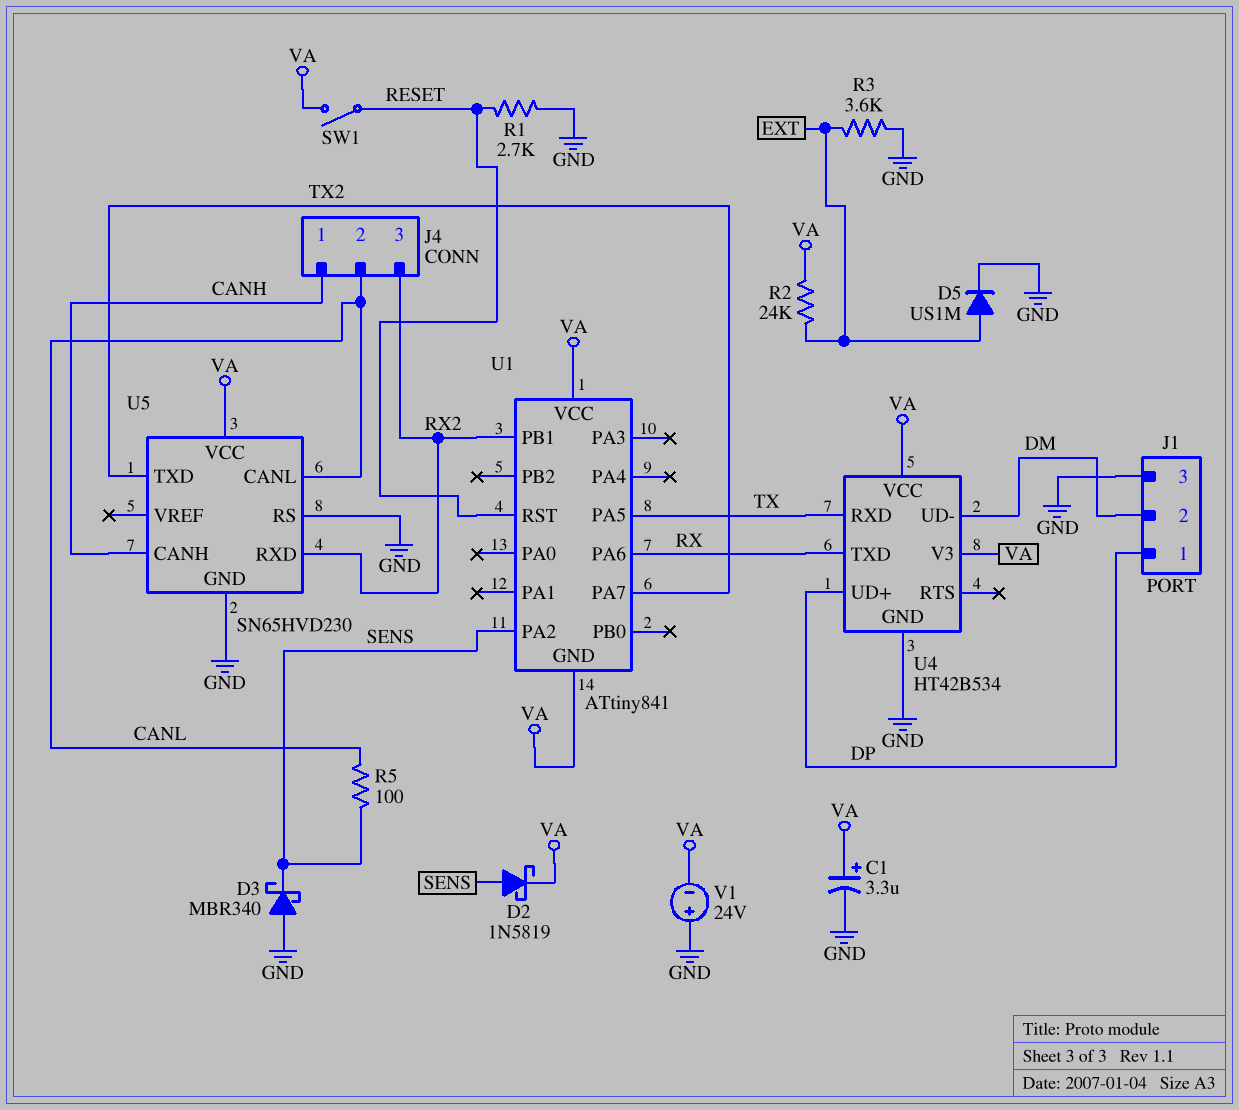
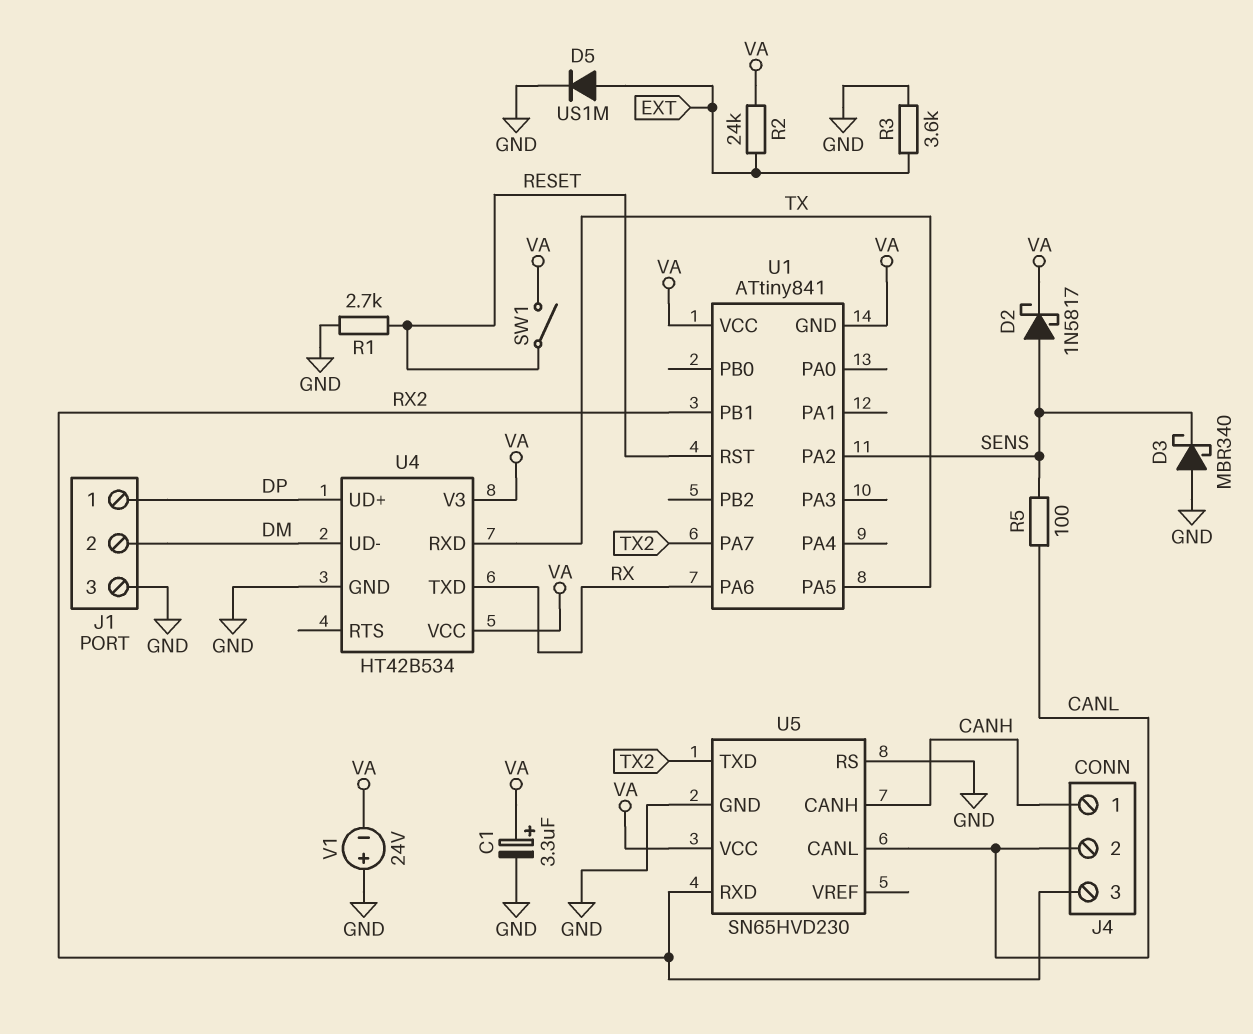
D2: schottky 1N5819 (A SENS, K VA) -> schottky 1N5817 (A SENS, K VA)

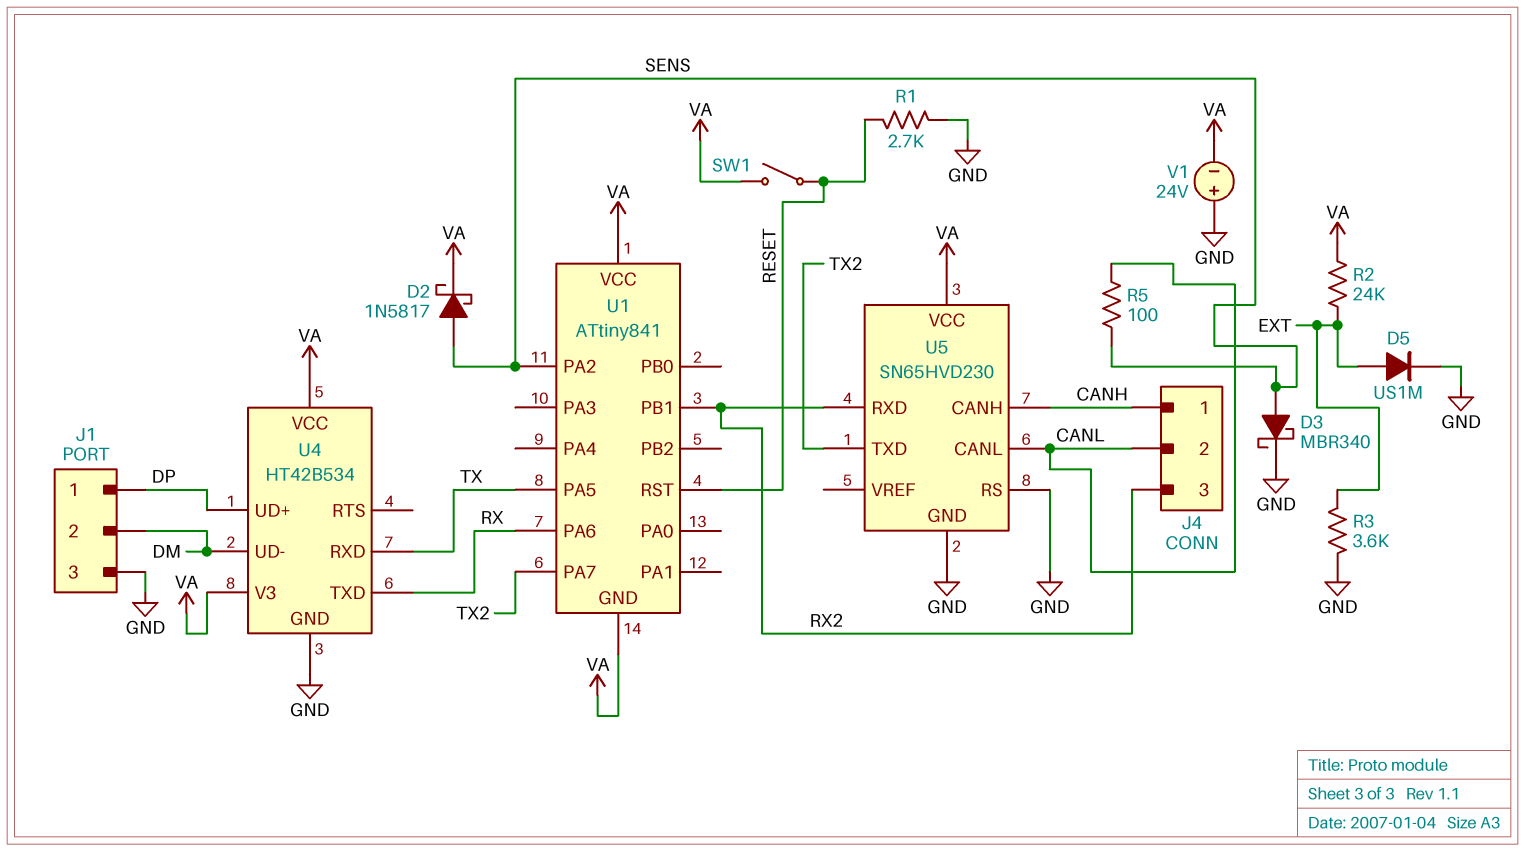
C1: 3.3uF (plus VA, minus GND) -> none
D3: schottky MBR340 (A GND, K SENS) -> schottky MBR340 (A SENS, K GND)

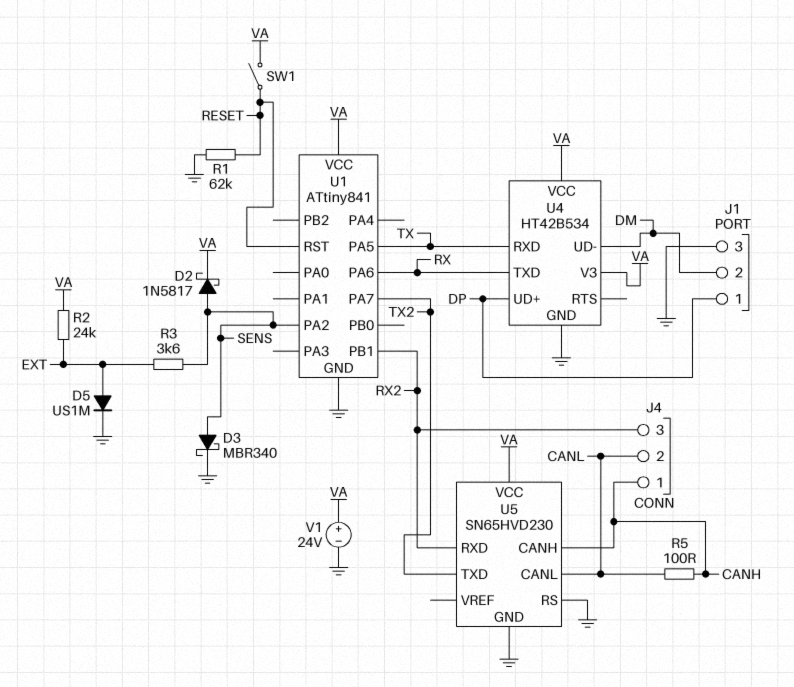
R1: 2.7k (GND, RESET) -> 62k (GND, RESET)
R3: 3.6k (EXT, GND) -> 3.6k (EXT, SENS)
R5: 100 (CANL, SENS) -> 100 (CANH, CANL)
U1 pin GND: VA -> GND
V1: 24V (plus GND, minus VA) -> 24V (plus VA, minus GND)

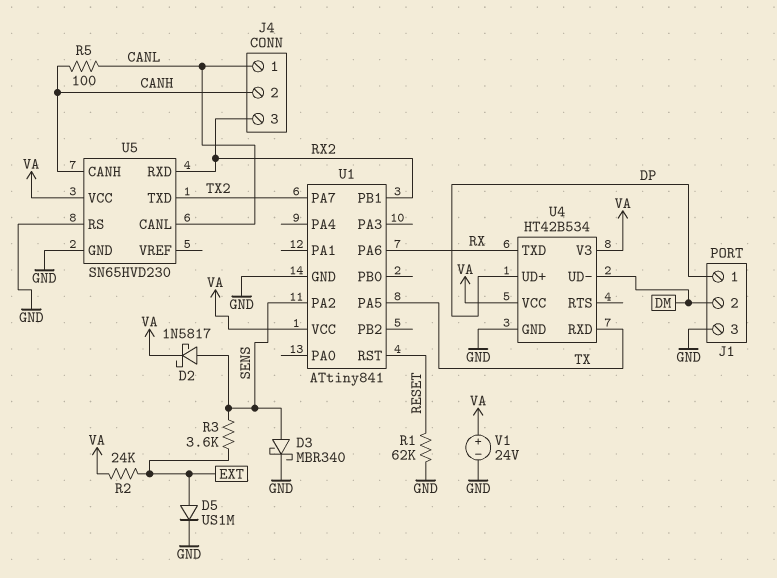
J4 pin 1: CANH -> CANL
J4 pin 2: CANL -> CANH
SW1: switch (RESET, VA) -> none

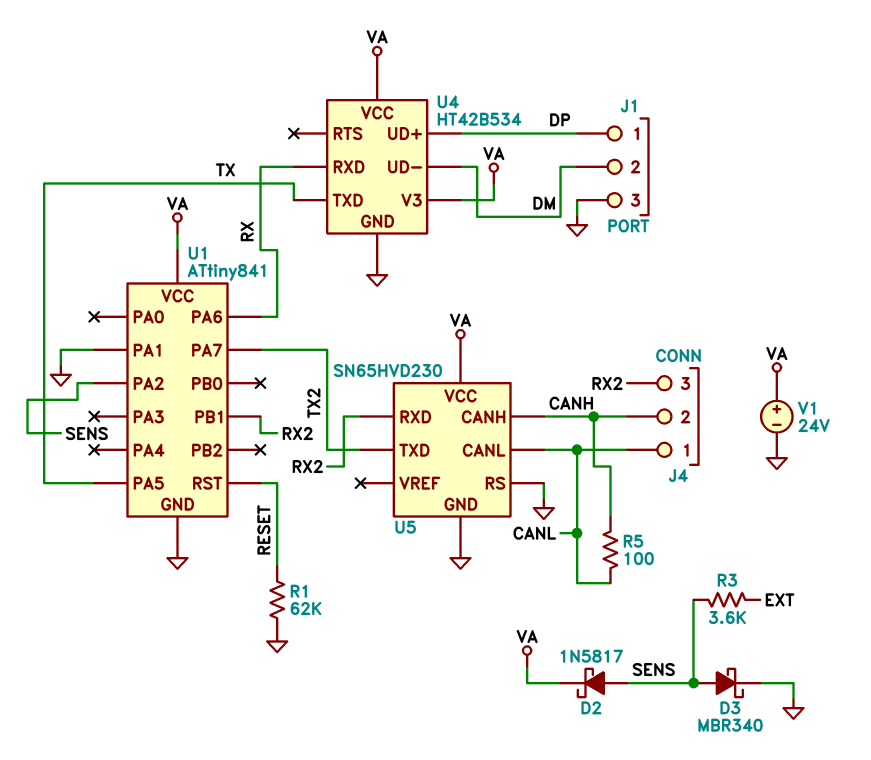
D5: diode US1M (A EXT, K GND) -> none
R2: 24k (EXT, VA) -> none
U1 pin PA1: none -> GND
U4 pin RXD: TX -> RX
U4 pin TXD: RX -> TX

